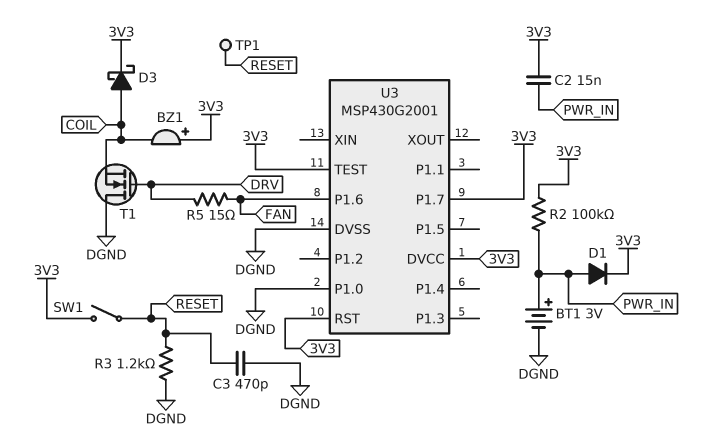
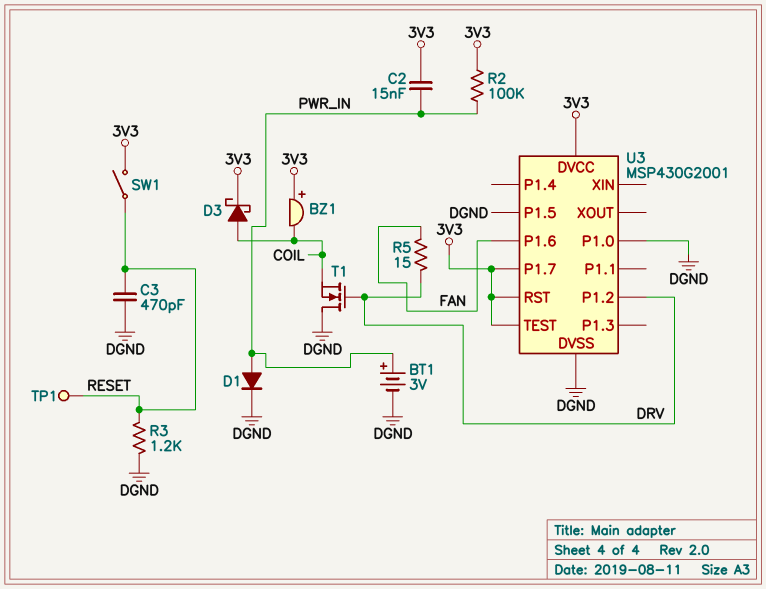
D1: diode (A PWR_IN, K 3V3) -> diode (A PWR_IN, K DGND)
U3 pin P1.2: none -> DRV
U3 pin P1.5: none -> DGND

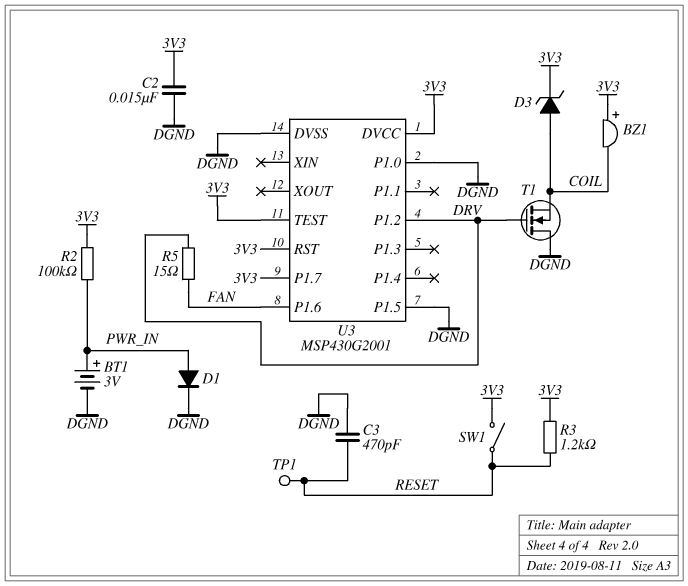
C2: 15nF (3V3, PWR_IN) -> 15nF (3V3, DGND)
D3: schottky (A COIL, K 3V3) -> zener (A COIL, K 3V3)
R3: 1.2k (DGND, RESET) -> 1.2k (3V3, RESET)

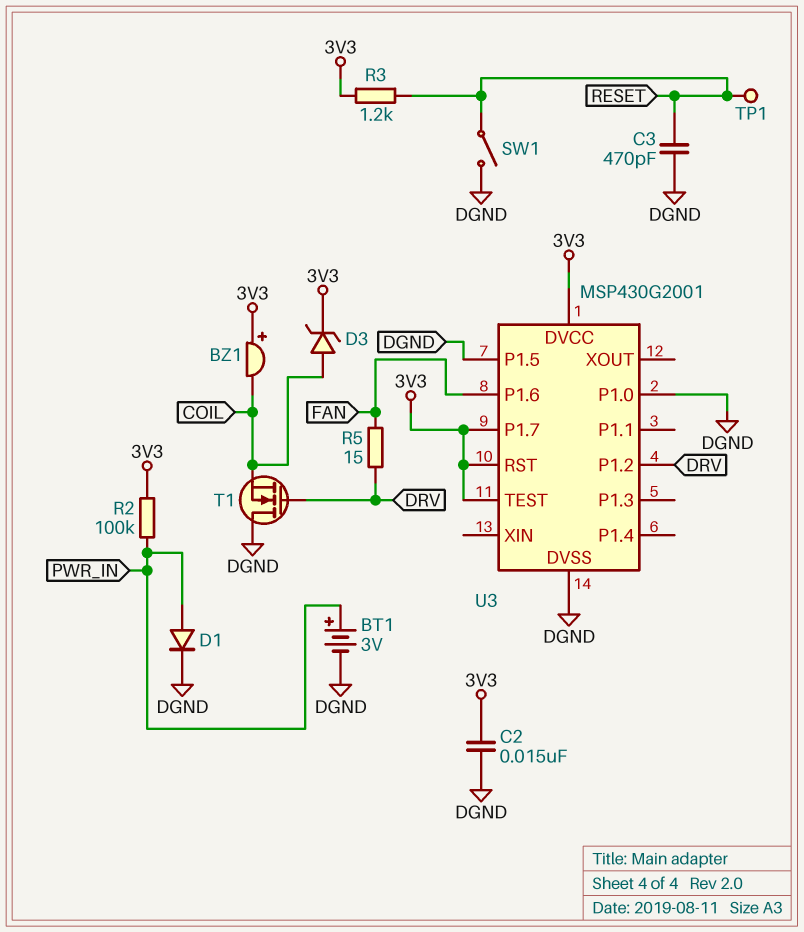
SW1: switch (3V3, RESET) -> switch (DGND, RESET)

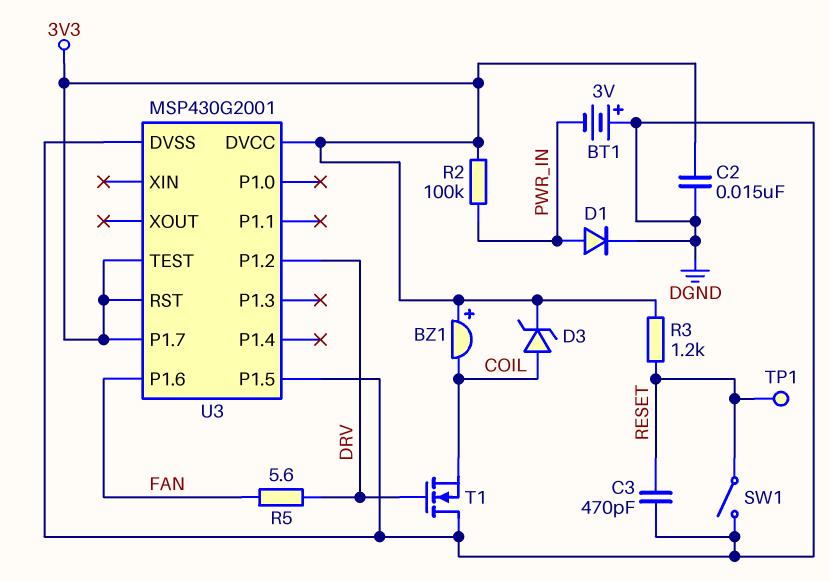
BT1: 3V (plus PWR_IN, minus DGND) -> 3V (plus DGND, minus PWR_IN)
R5: 15 (DRV, FAN) -> 5.6 (DRV, FAN)
U3 pin P1.0: DGND -> none

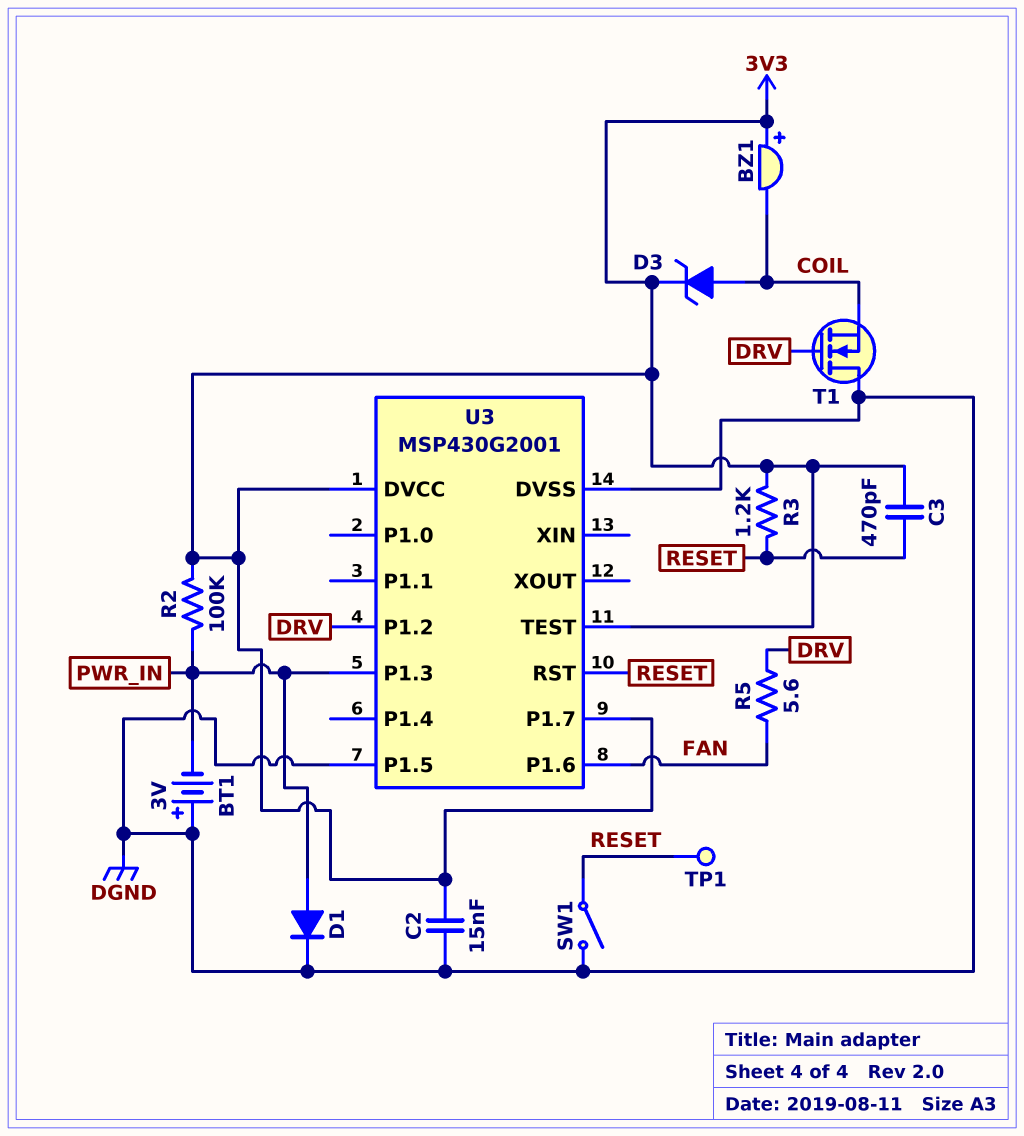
C3: 470pF (DGND, RESET) -> 470pF (3V3, RESET)
U3 pin P1.3: none -> PWR_IN
U3 pin RST: 3V3 -> RESET

